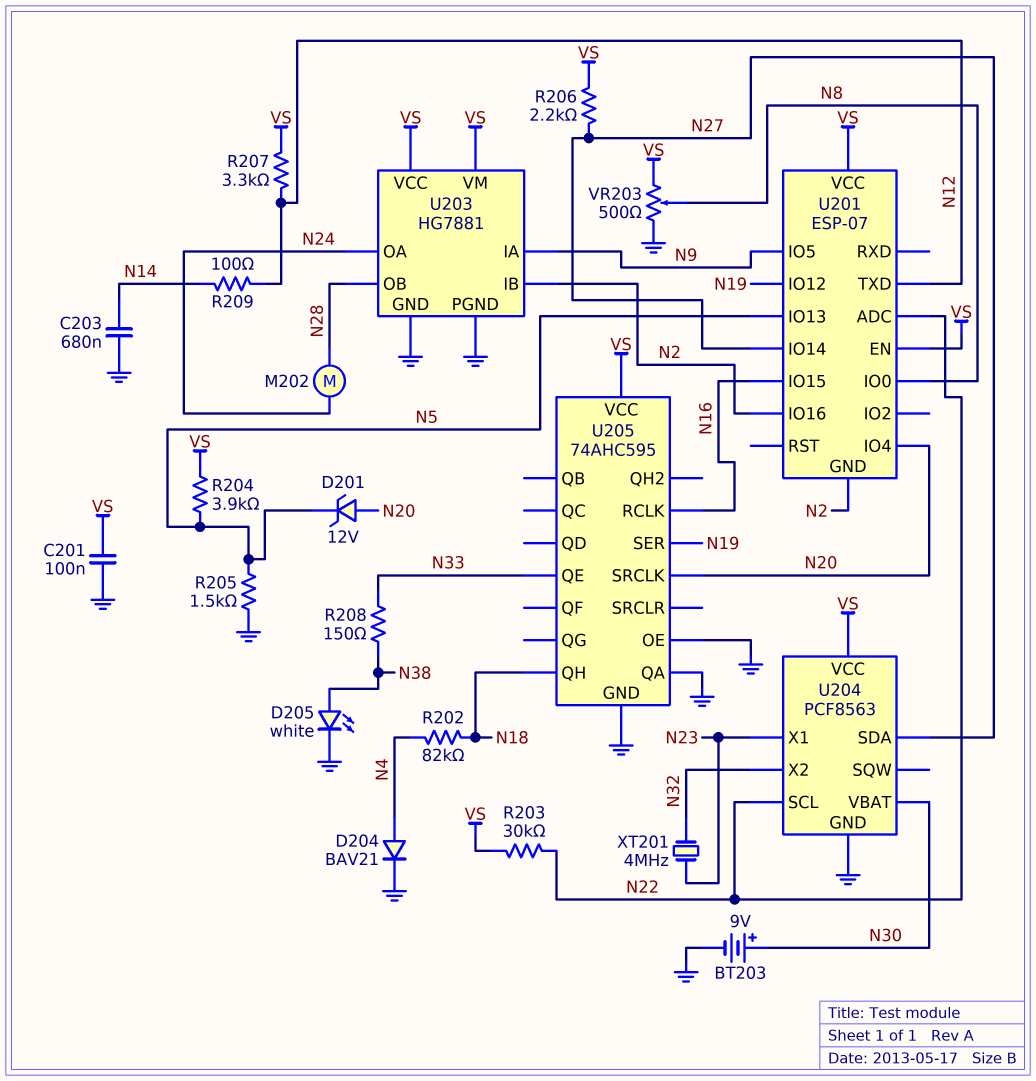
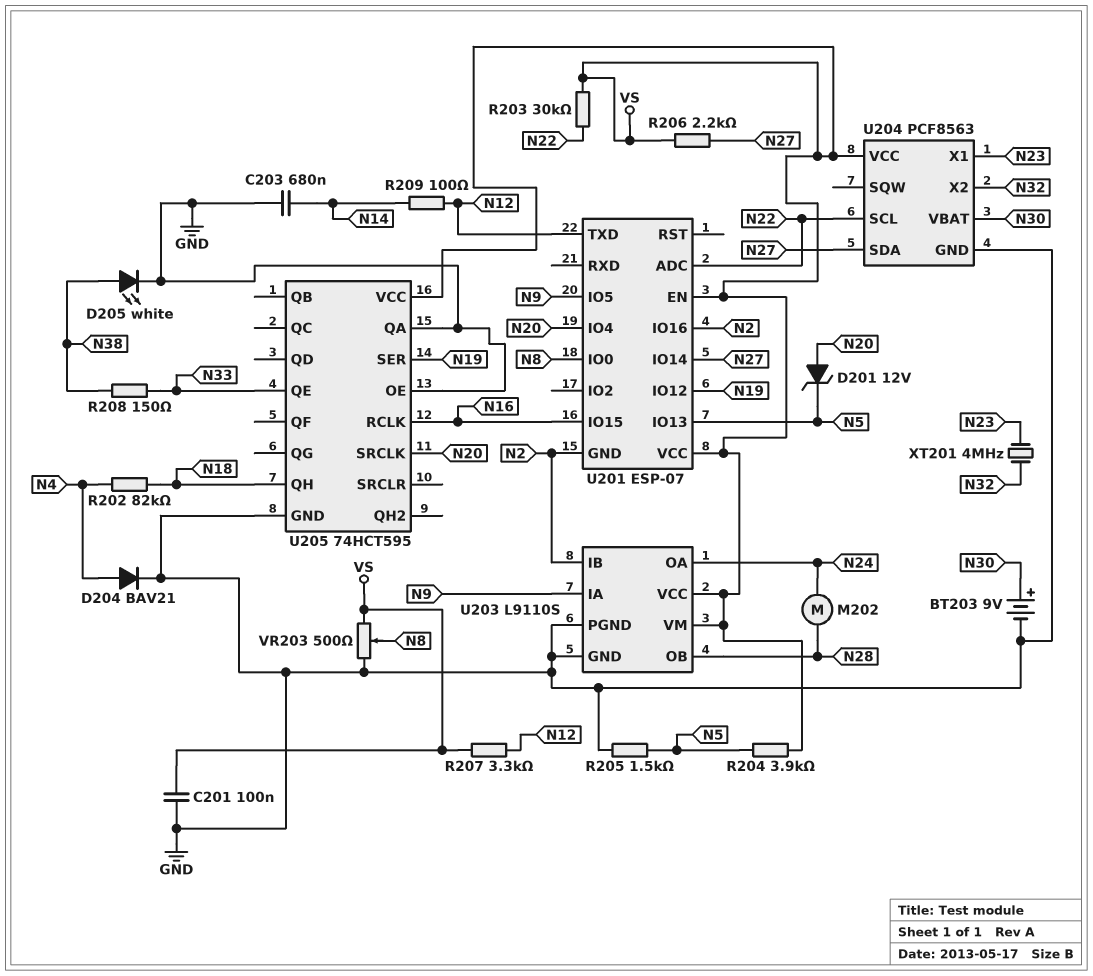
U203: HG7881 -> L9110S
U205: 74AHC595 -> 74HCT595

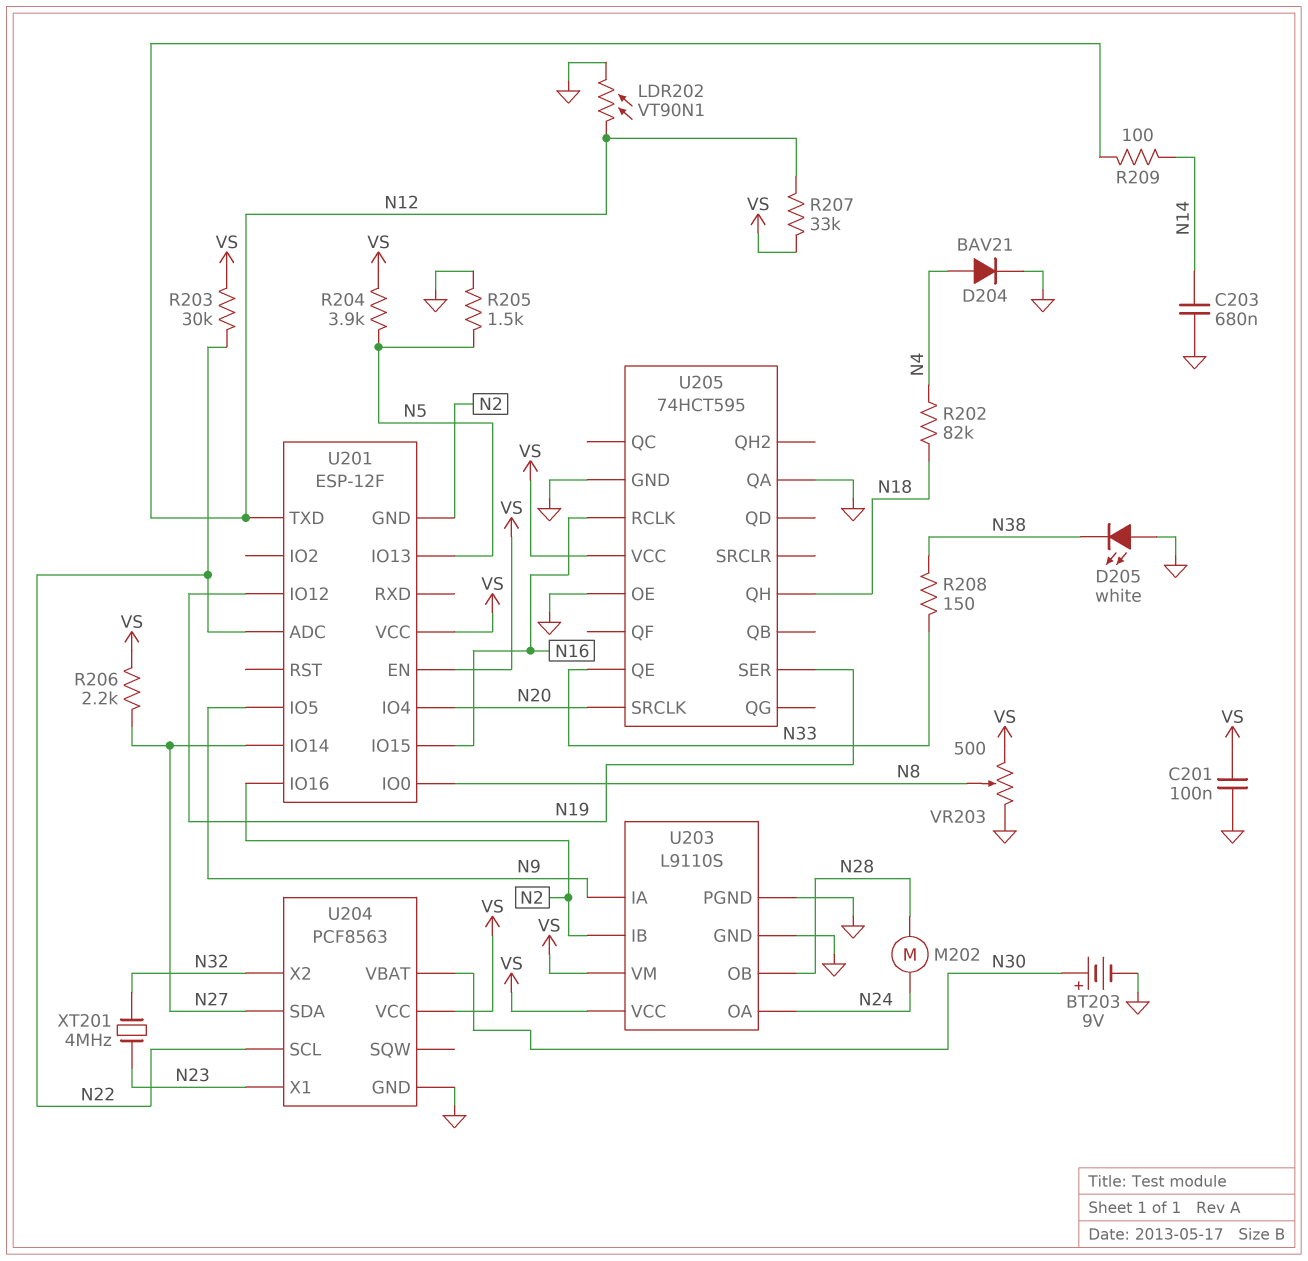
D201: zener 12V (A N20, K N5) -> none
D205: LED white (A N38, K GND) -> LED white (A GND, K N38)
LDR202: none -> VT90N1 (GND, N12)
R207: 3.3k (N12, VS) -> 33k (N12, VS)
U201: ESP-07 -> ESP-12F

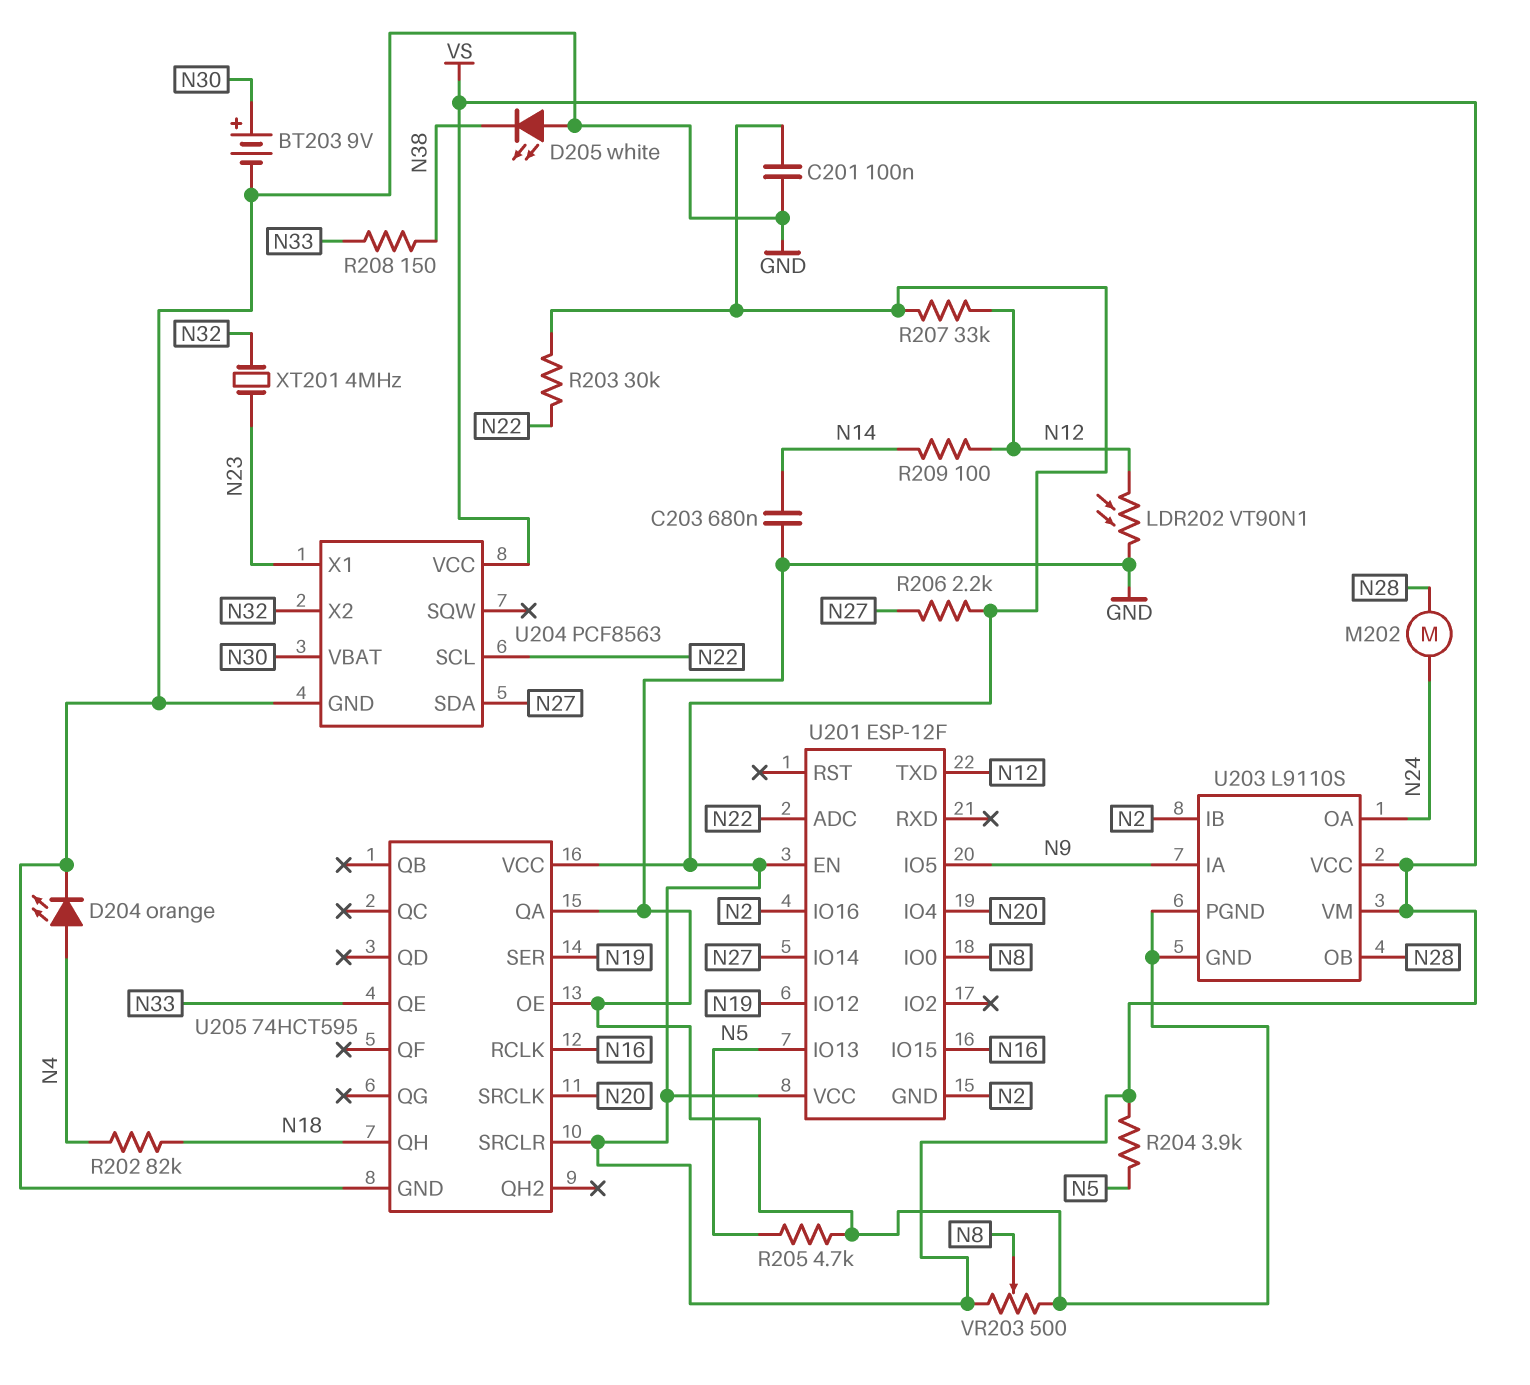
D204: diode BAV21 (A N4, K GND) -> LED orange (A N4, K GND)
R205: 1.5k (GND, N5) -> 4.7k (GND, N5)
U205 pin SRCLR: none -> VS

